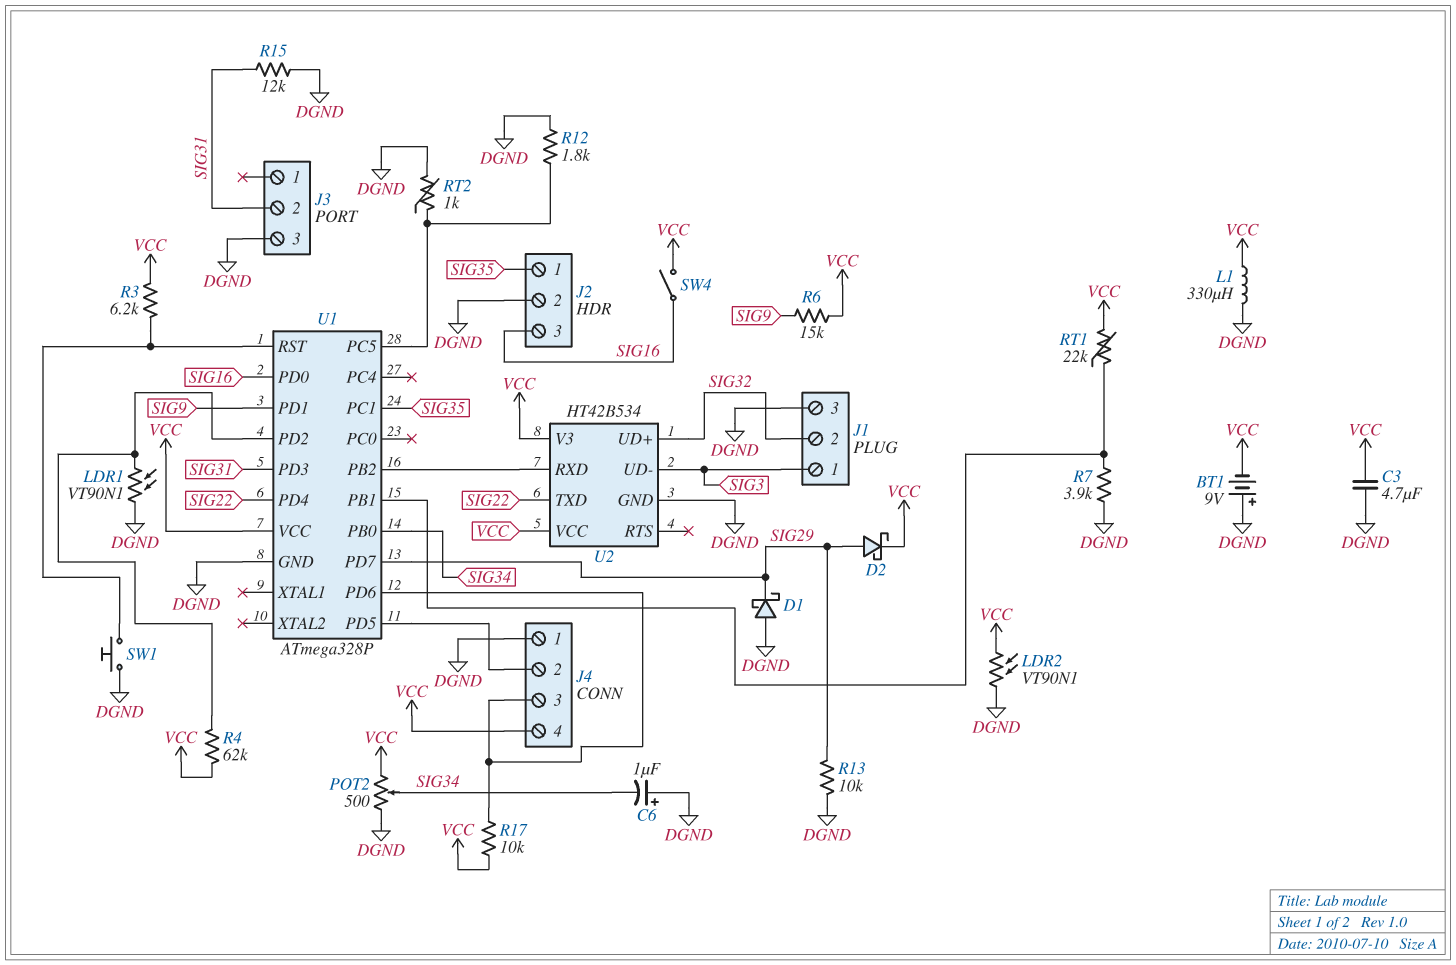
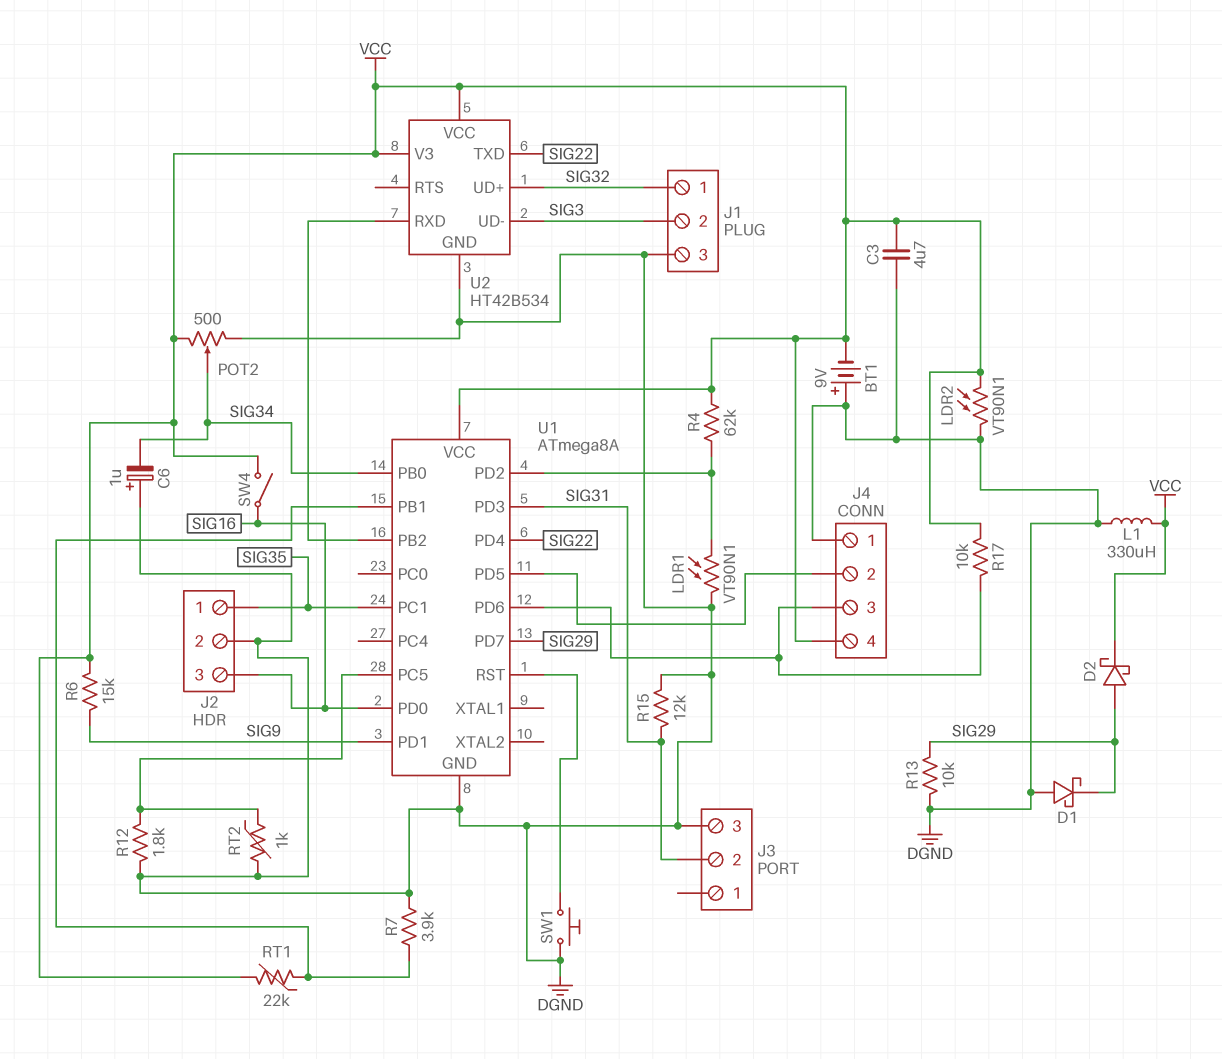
J1 pin 1: SIG3 -> SIG32
J1 pin 2: SIG32 -> SIG3
R3: 6.2k (U1/RST, VCC) -> none
U1: ATmega328P -> ATmega8A

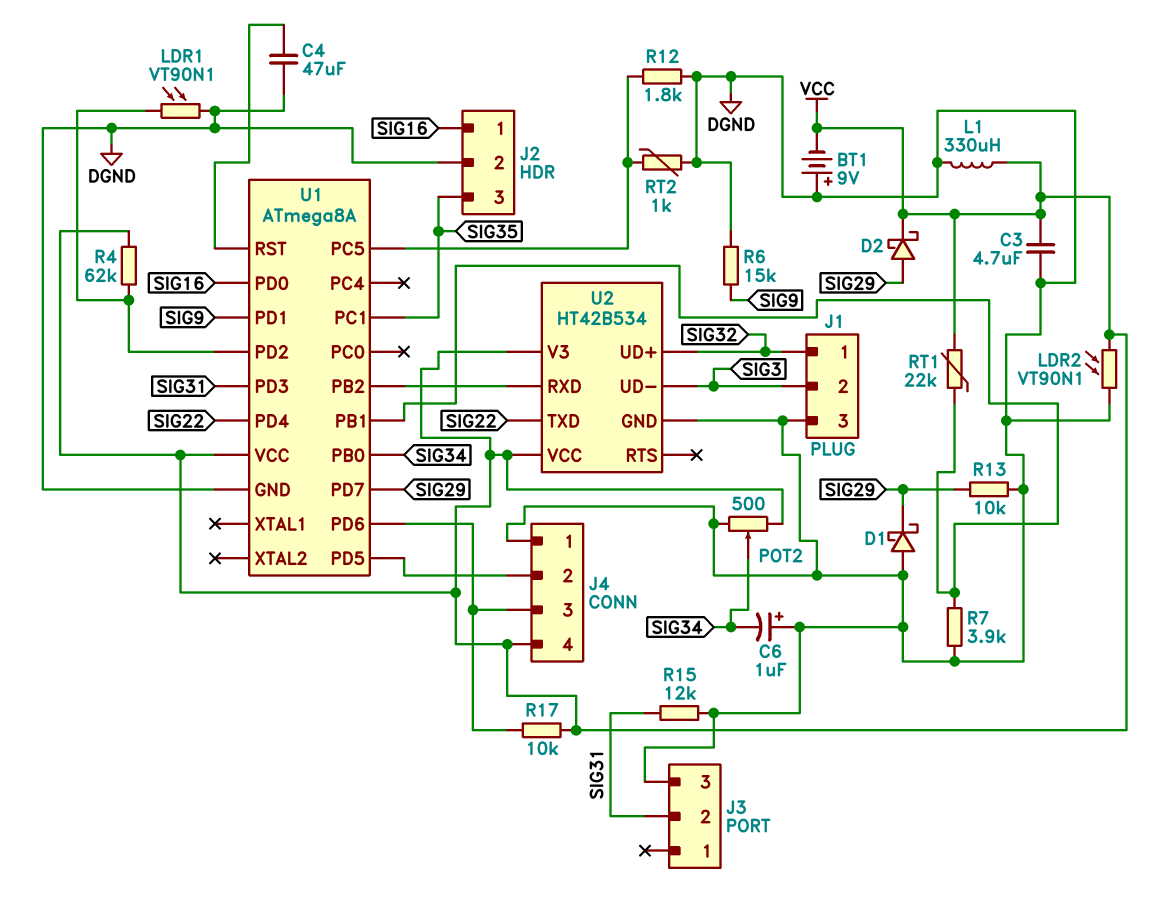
C4: none -> 47uF (DGND, U1/RST)
J2 pin 1: SIG35 -> SIG16
J2 pin 3: SIG16 -> SIG35
R6: 15k (SIG9, VCC) -> 15k (DGND, SIG9)
SW1: button (DGND, U1/RST) -> none
SW4: switch (SIG16, VCC) -> none

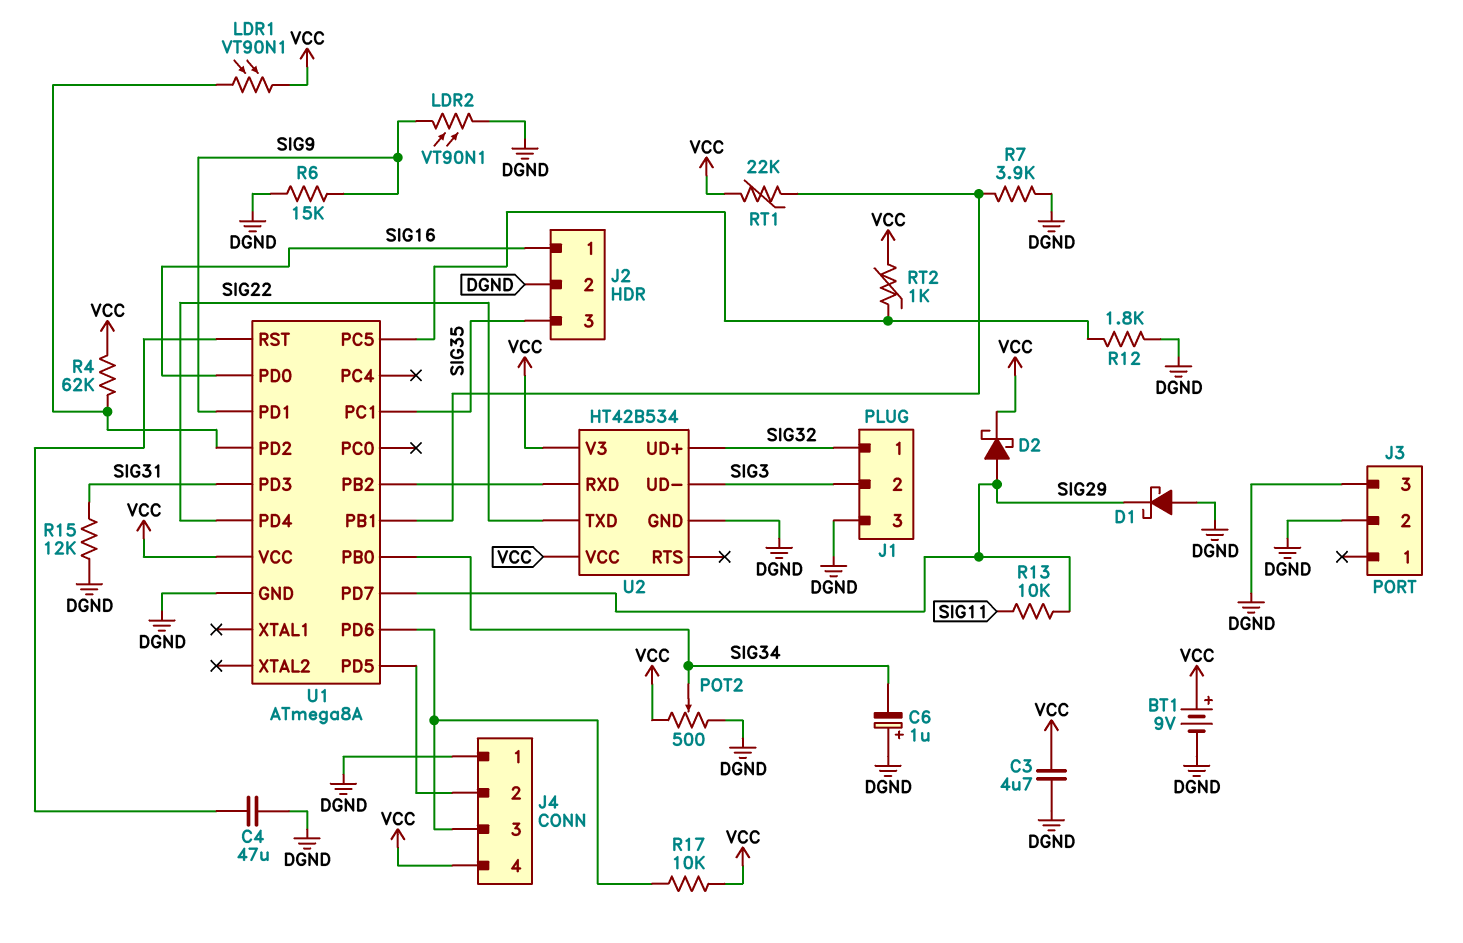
BT1: 9V (plus DGND, minus VCC) -> 9V (plus VCC, minus DGND)
J3 pin 2: SIG31 -> DGND
L1: 330uH (DGND, VCC) -> none
LDR1: VT90N1 (DGND, U1/PD2) -> VT90N1 (U1/PD2, VCC)
LDR2: VT90N1 (DGND, VCC) -> VT90N1 (DGND, SIG9)
R13: 10k (DGND, SIG29) -> 10k (SIG11, SIG29)
RT2: 1k (DGND, U1/PC5) -> 1k (U1/PC5, VCC)

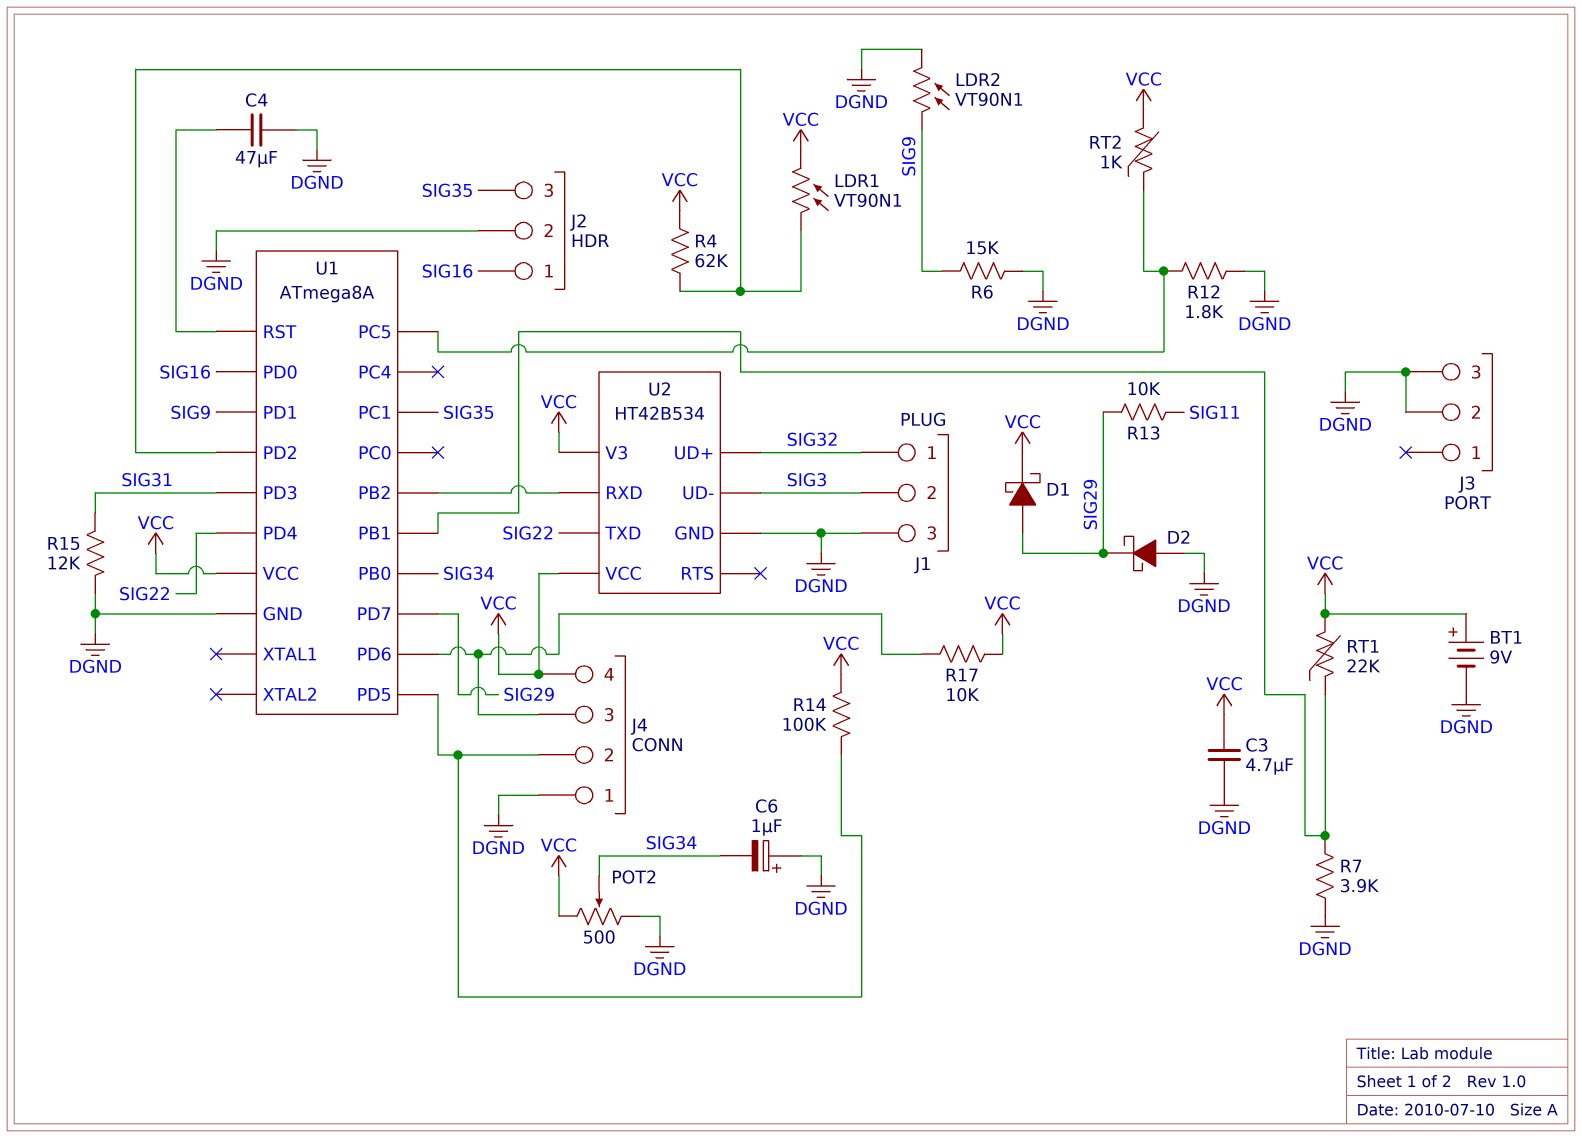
D1: schottky (A DGND, K SIG29) -> schottky (A SIG29, K VCC)
D2: schottky (A SIG29, K VCC) -> schottky (A DGND, K SIG29)
R14: none -> 100k (J4/2, VCC)

